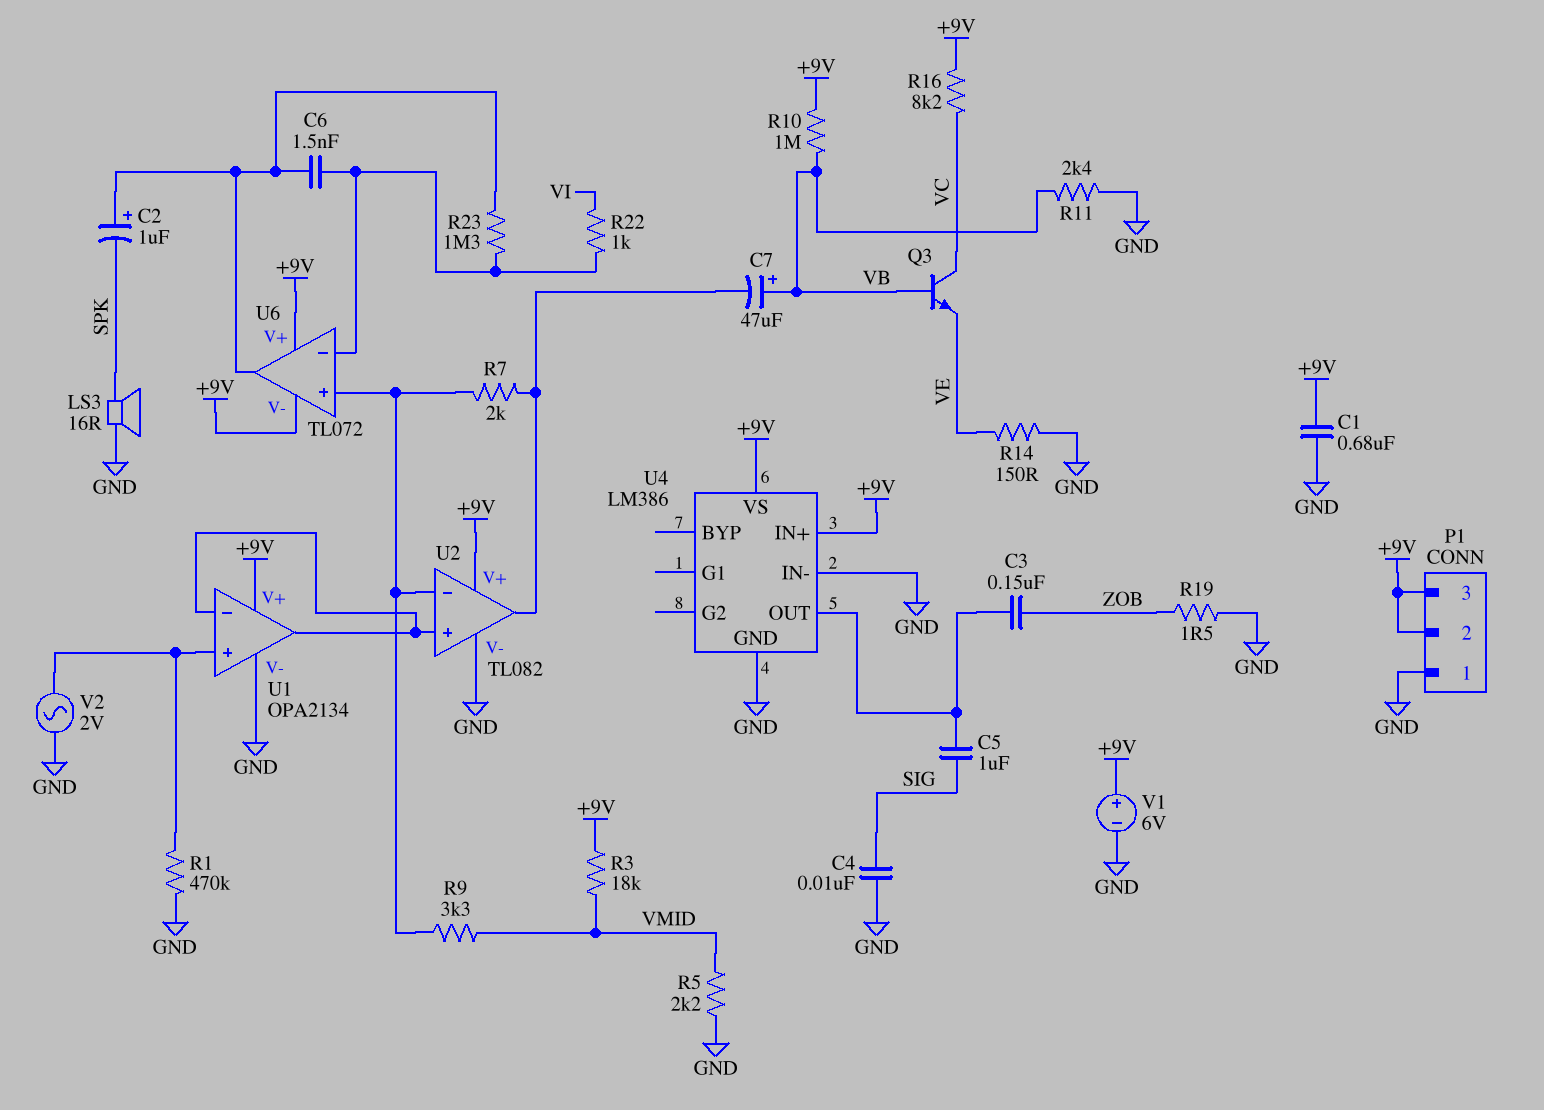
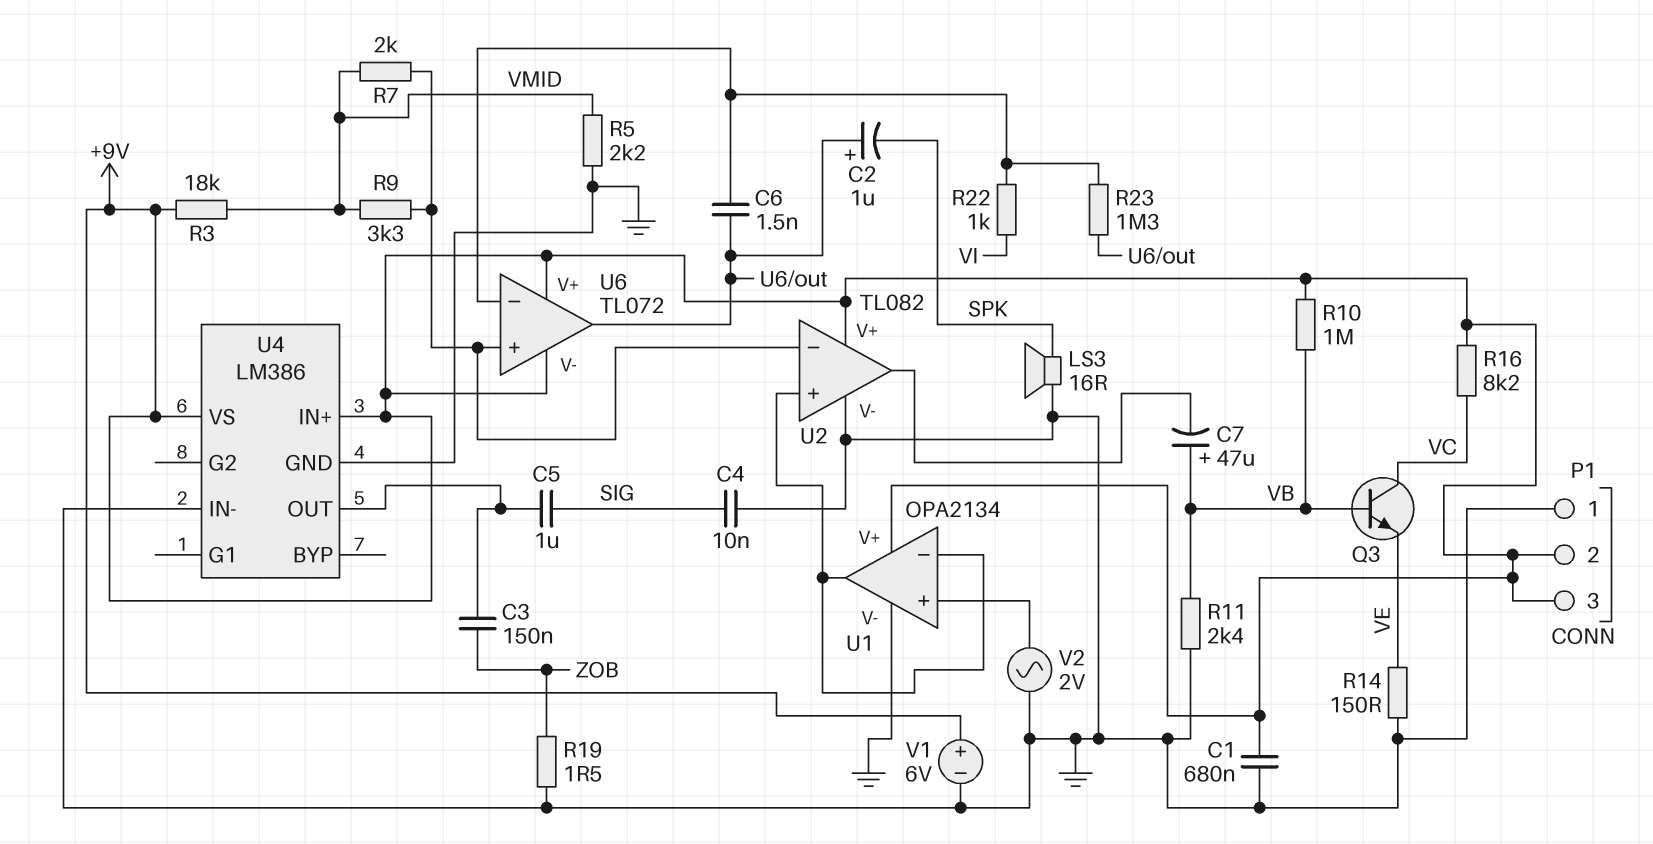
R1: 470k (GND, U1/in+) -> none
R7: 2k (U2/in-, U2/out) -> 2k (U2/in-, VMID)

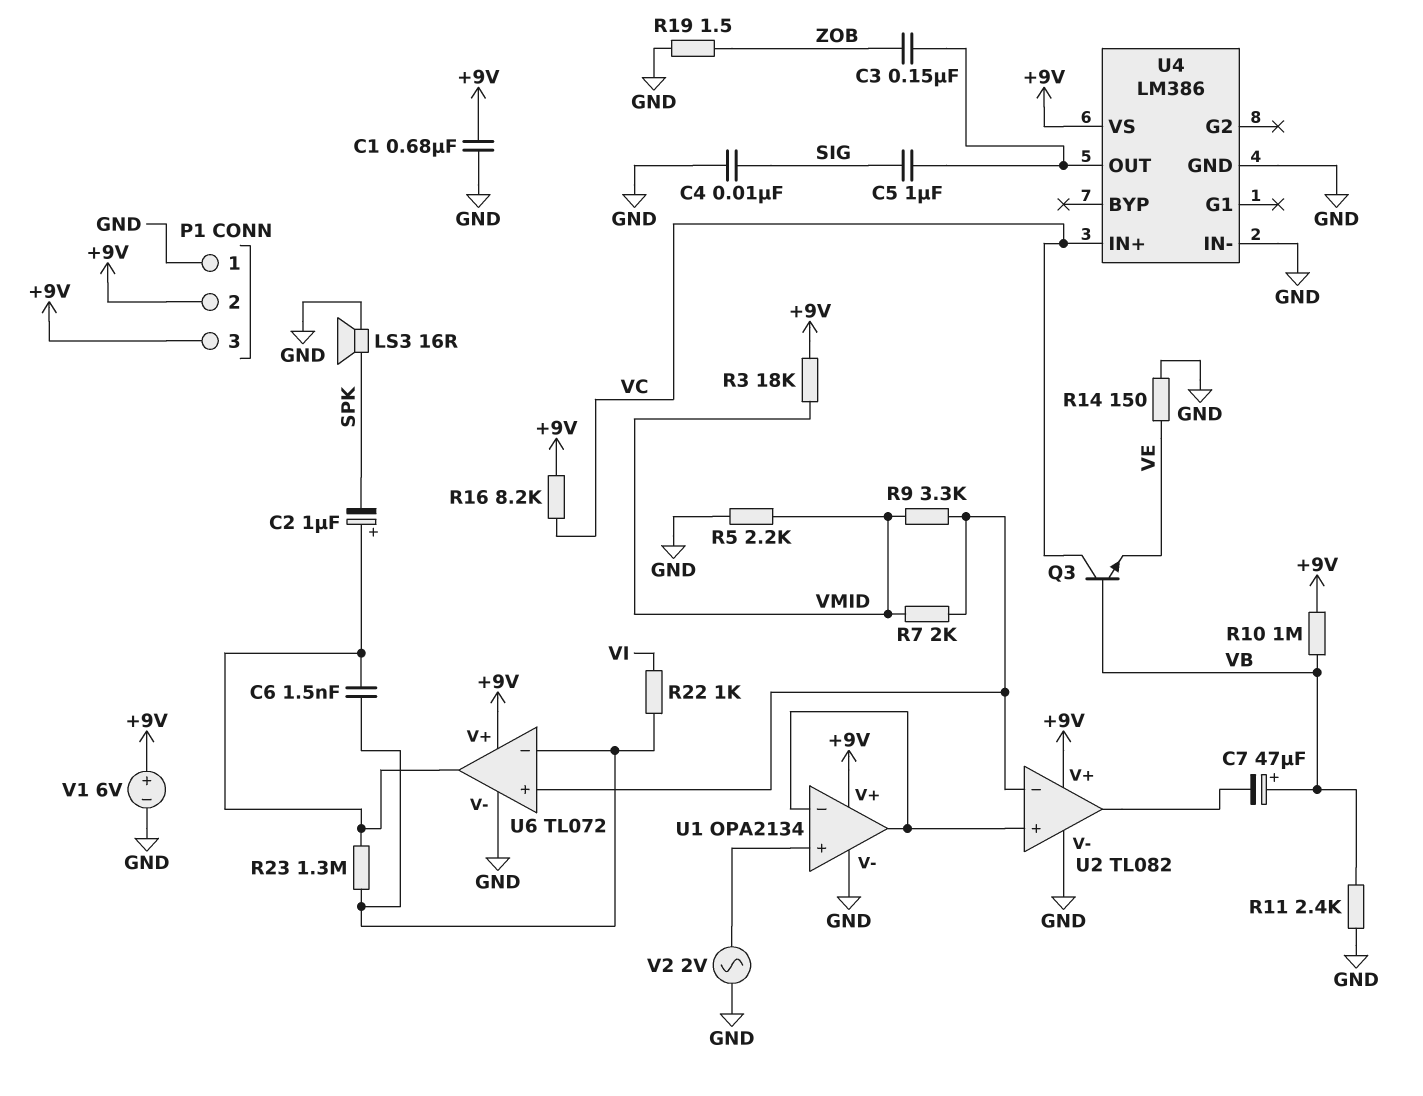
U4 pin IN+: +9V -> VC
U6 pin V-: +9V -> GND

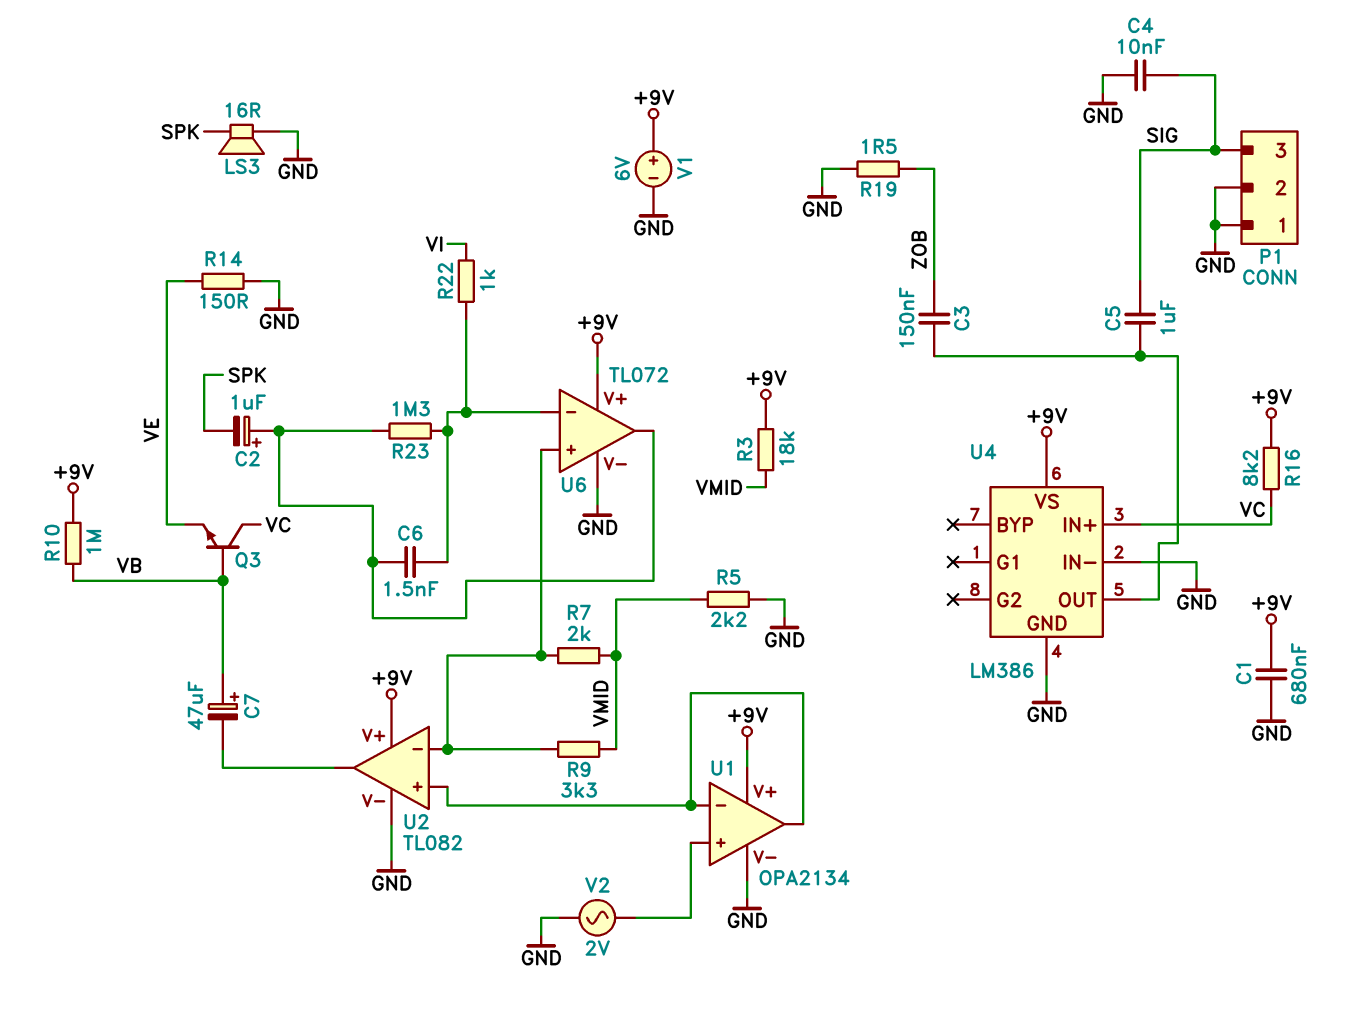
P1 pin 2: +9V -> GND
P1 pin 3: +9V -> SIG
R11: 2.4k (GND, VB) -> none

